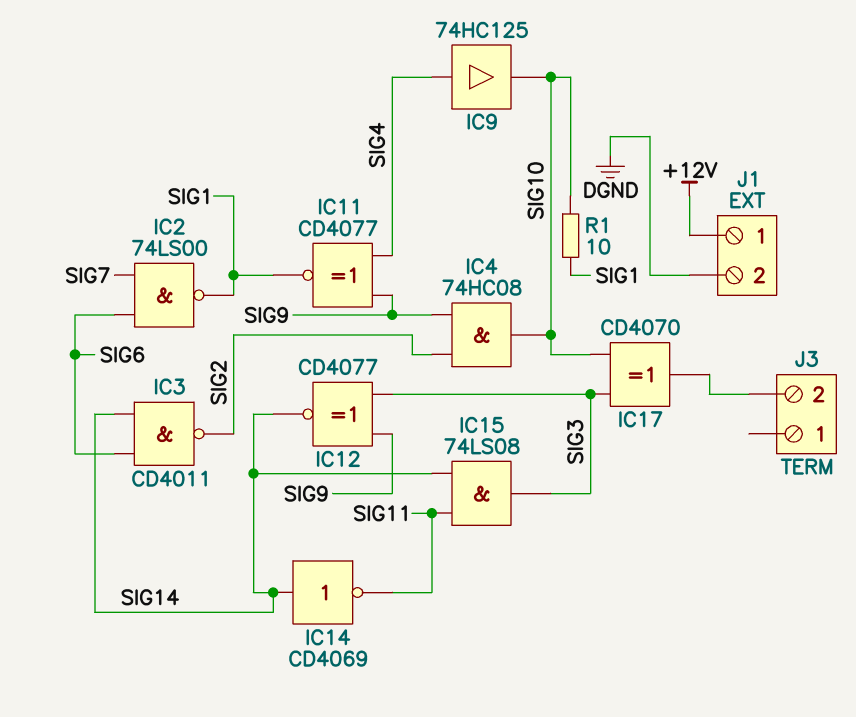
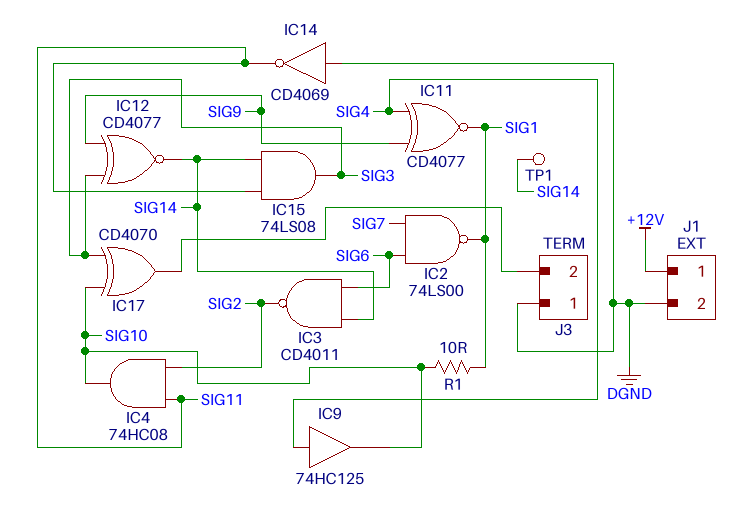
IC4: AND 74HC08 (in SIG2, in SIG9, out SIG10) -> AND 74HC08 (in SIG2, in SIG11, out SIG10)
IC14: NOT CD4069 (in SIG14, out SIG11) -> NOT CD4069 (in DGND, out SIG11)
J3 pin 1: none -> DGND
TP1: none -> test point (SIG14)

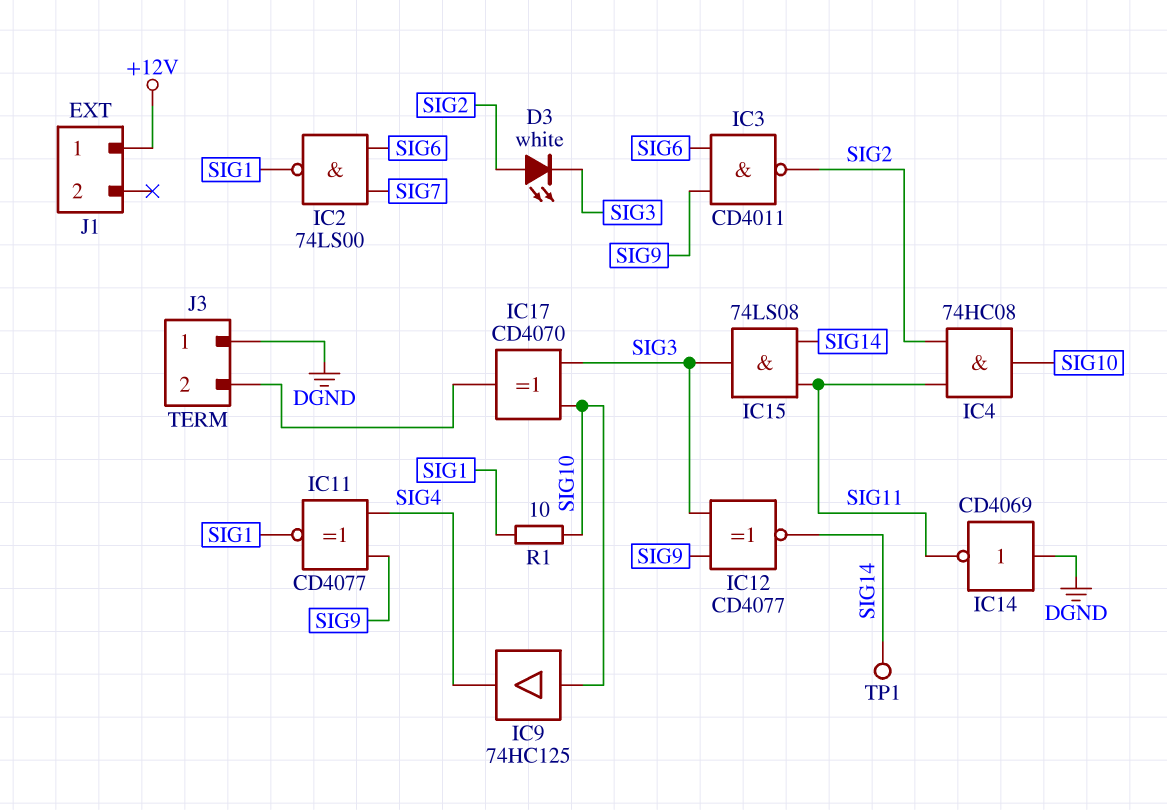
D3: none -> LED white (A SIG2, K SIG3)
IC3: NAND CD4011 (in SIG6, in SIG14, out SIG2) -> NAND CD4011 (in SIG6, in SIG9, out SIG2)
IC9: buffer 74HC125 (in SIG4, out SIG10) -> buffer 74HC125 (in SIG10, out SIG4)
J1 pin 2: DGND -> none

